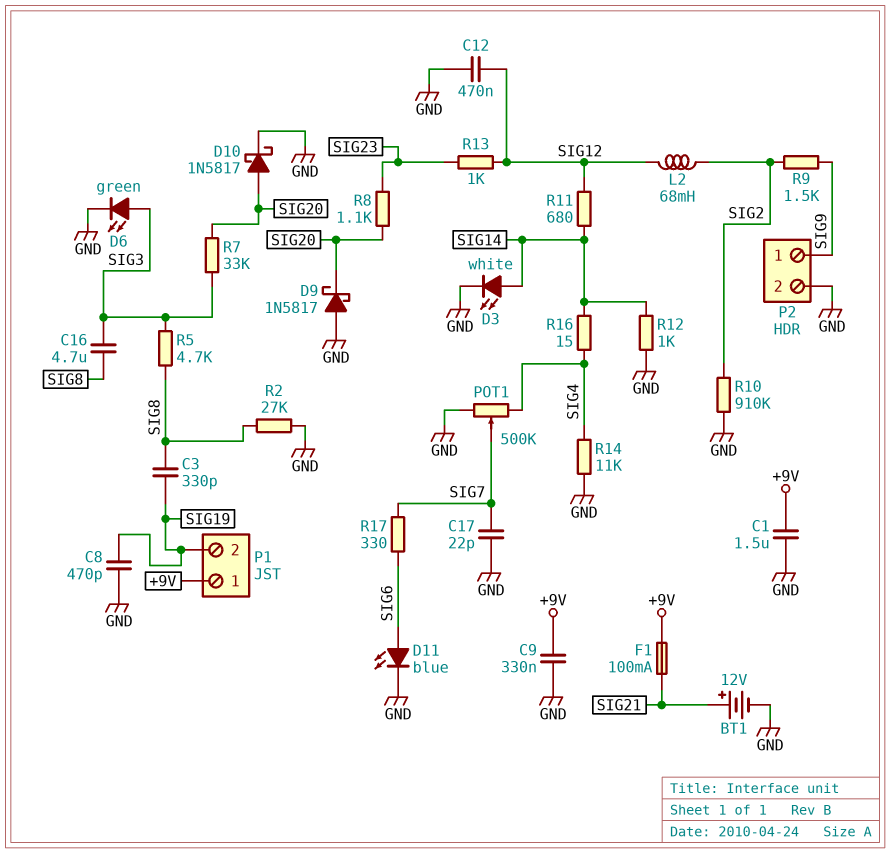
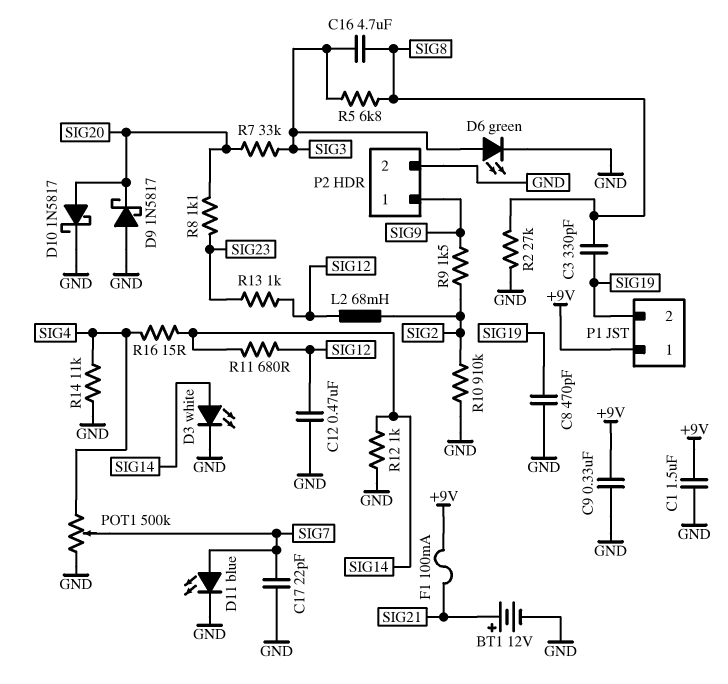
D11: LED blue (A SIG6, K GND) -> LED blue (A SIG7, K GND)
R5: 4.7k (SIG3, SIG8) -> 6.8k (SIG3, SIG8)
R17: 330 (SIG6, SIG7) -> none

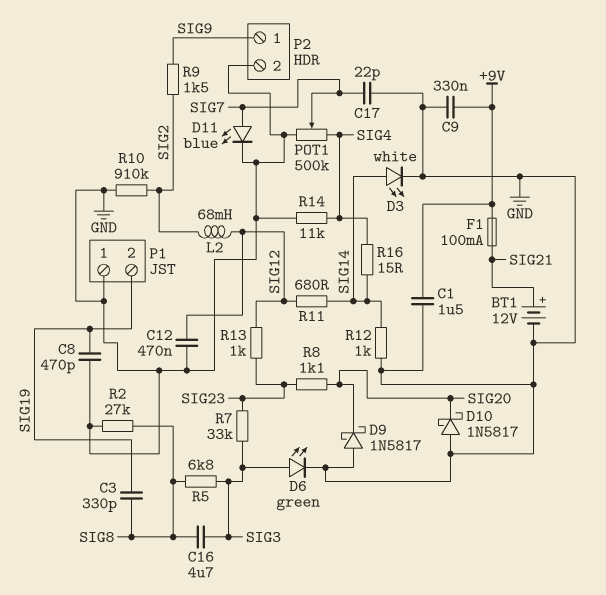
D10: schottky 1N5817 (A SIG20, K GND) -> schottky 1N5817 (A GND, K SIG20)
P1 pin 1: +9V -> GND
R7: 33k (SIG3, SIG20) -> 33k (SIG3, SIG23)

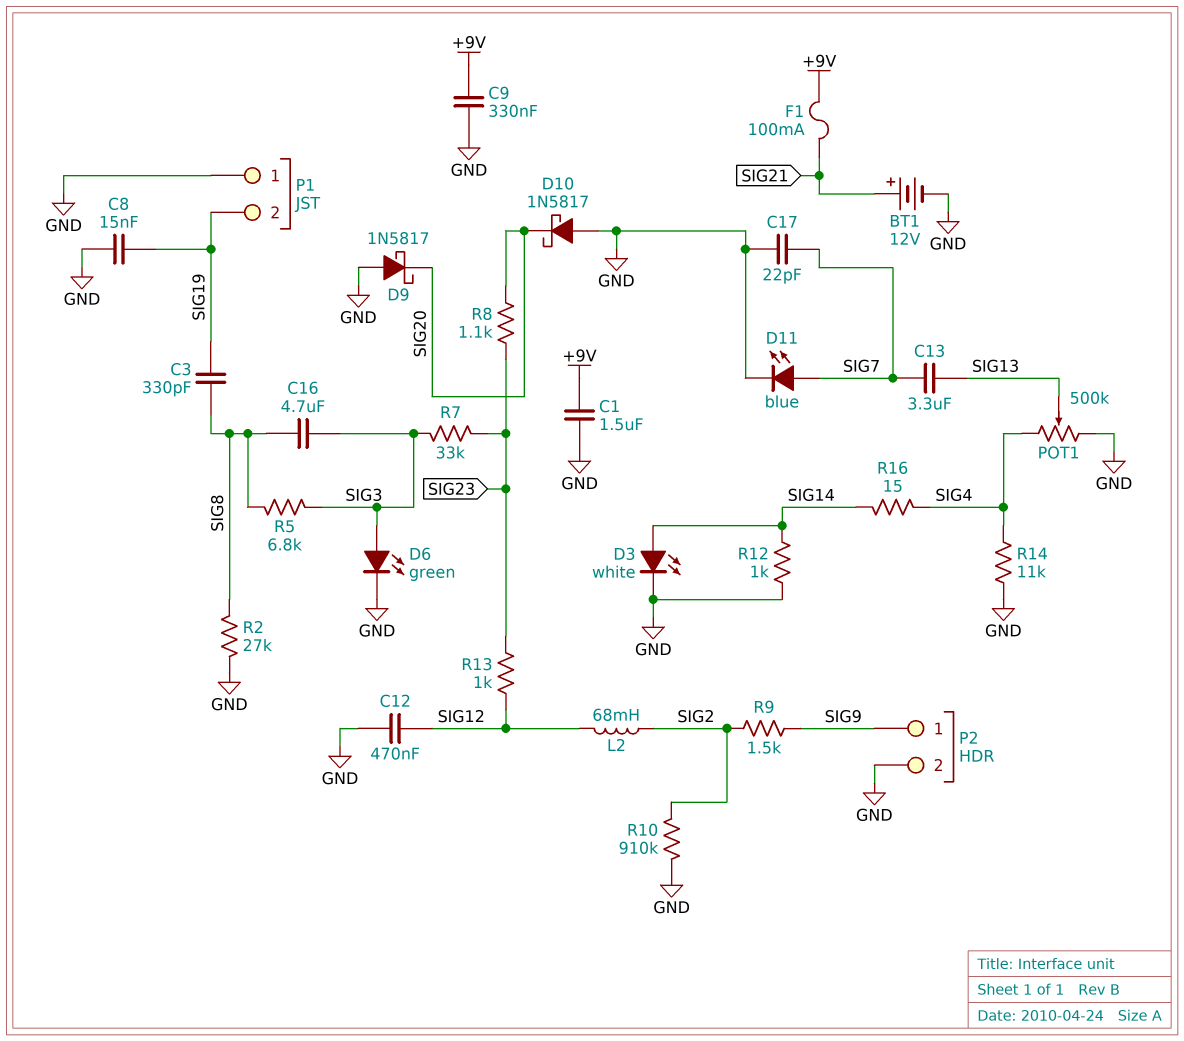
C8: 470pF (GND, SIG19) -> 15nF (GND, SIG19)
C13: none -> 3.3uF (SIG7, SIG13)
POT1: 500k (GND, SIG4, wiper SIG7) -> 500k (GND, SIG4, wiper SIG13)
R11: 680 (SIG12, SIG14) -> none

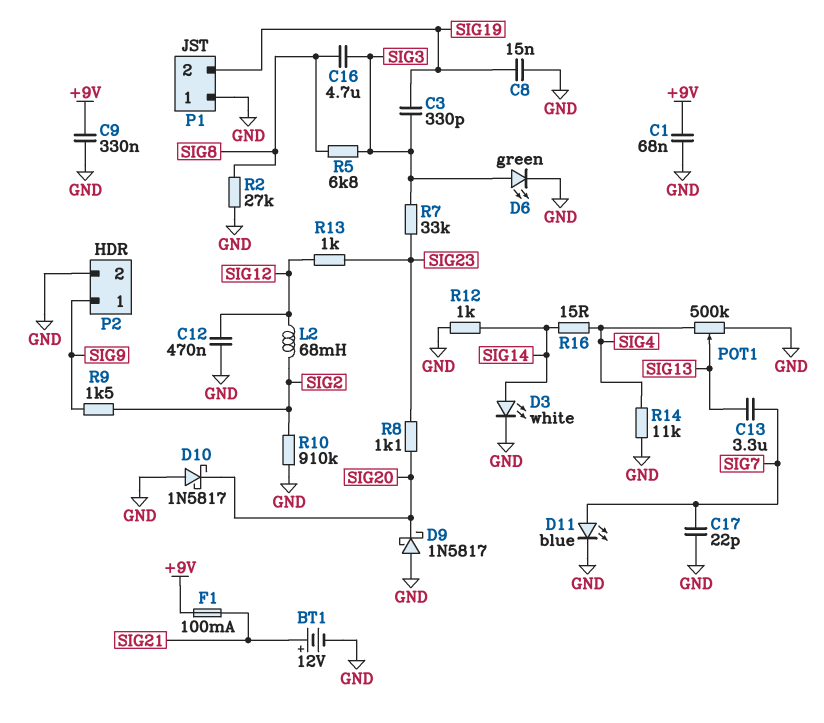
C1: 1.5uF (+9V, GND) -> 68nF (+9V, GND)
C3: 330pF (SIG8, SIG19) -> 330pF (SIG3, SIG19)

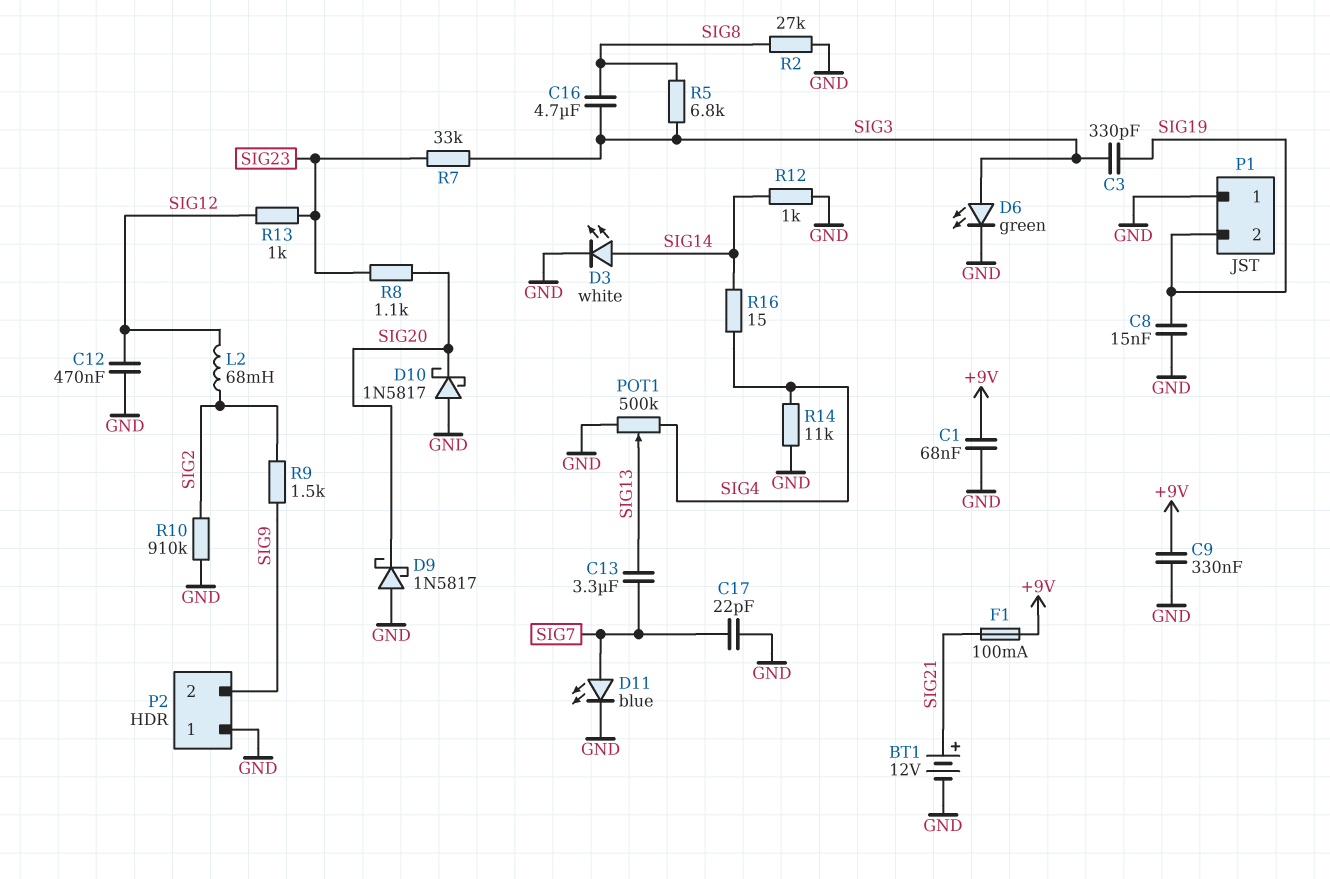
P2 pin 1: SIG9 -> GND
P2 pin 2: GND -> SIG9

